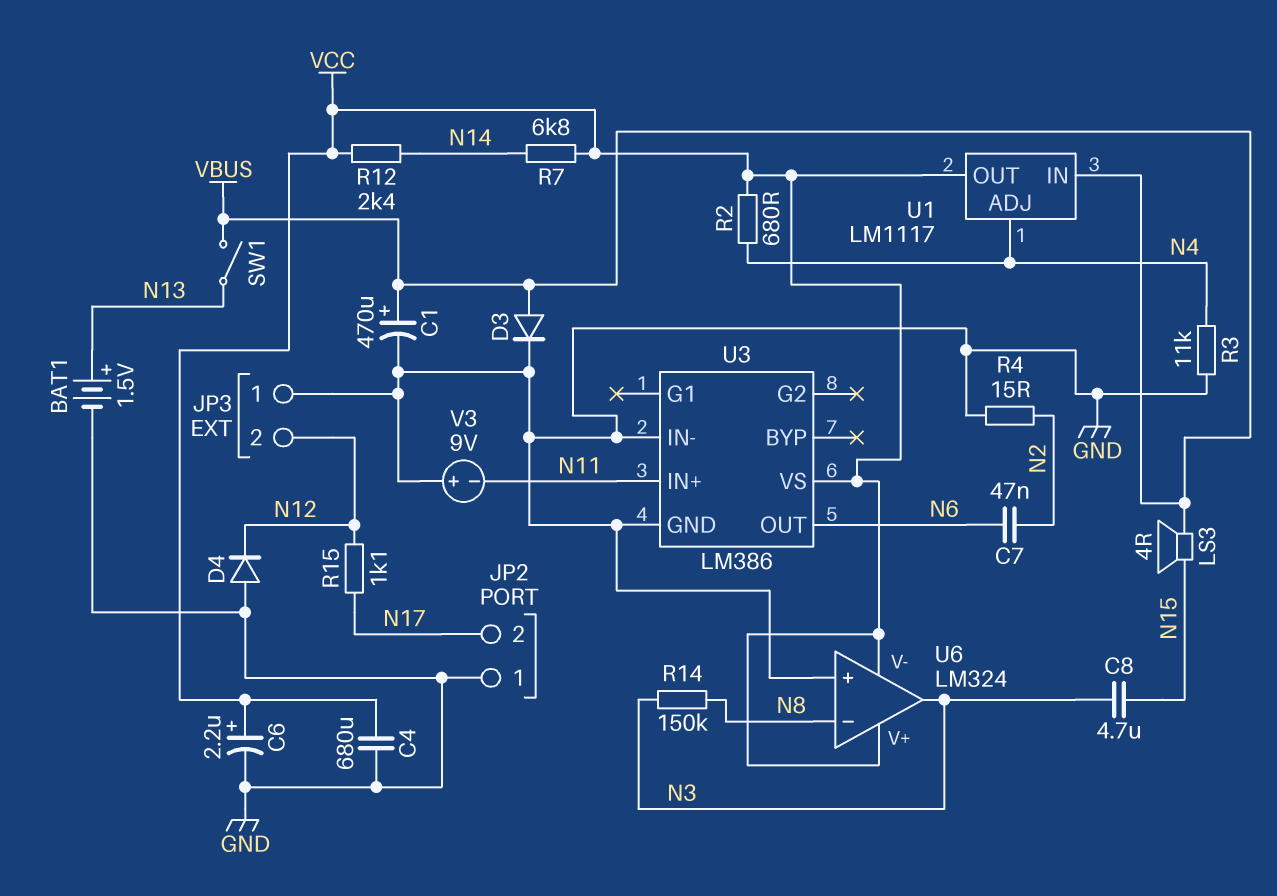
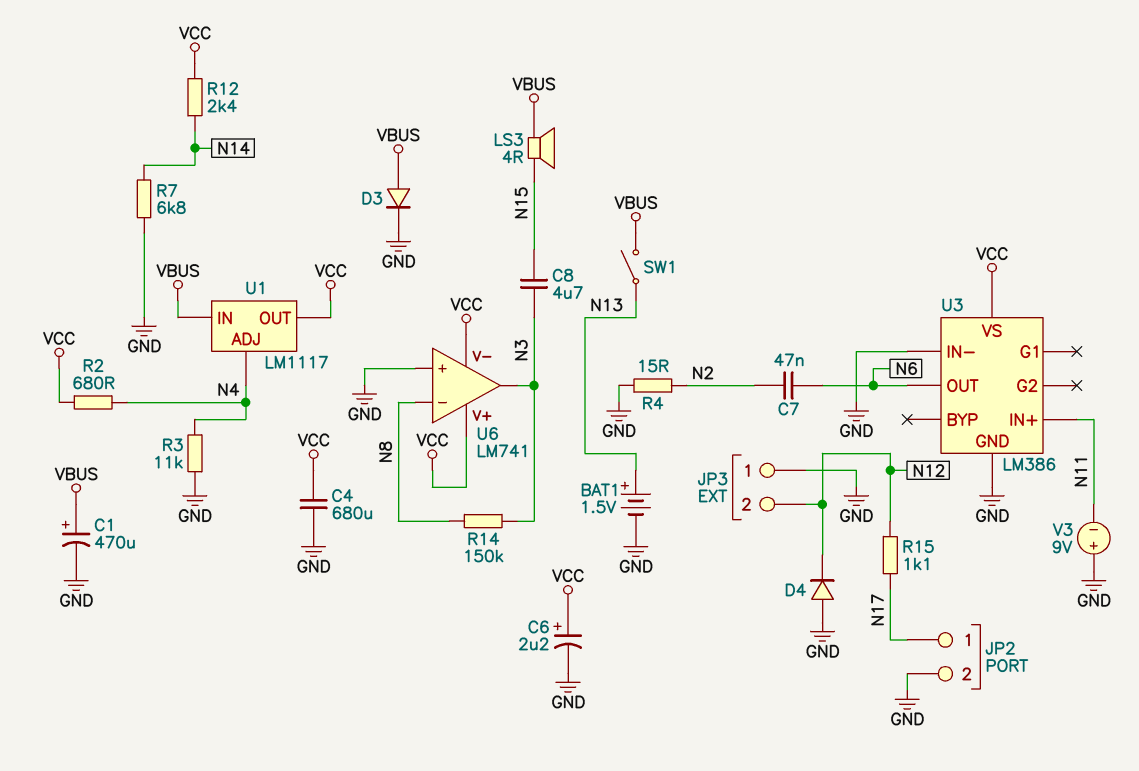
JP2 pin 1: GND -> N17
JP2 pin 2: N17 -> GND
R7: 6.8k (N14, VCC) -> 6.8k (GND, N14)
U6: LM324 -> LM741

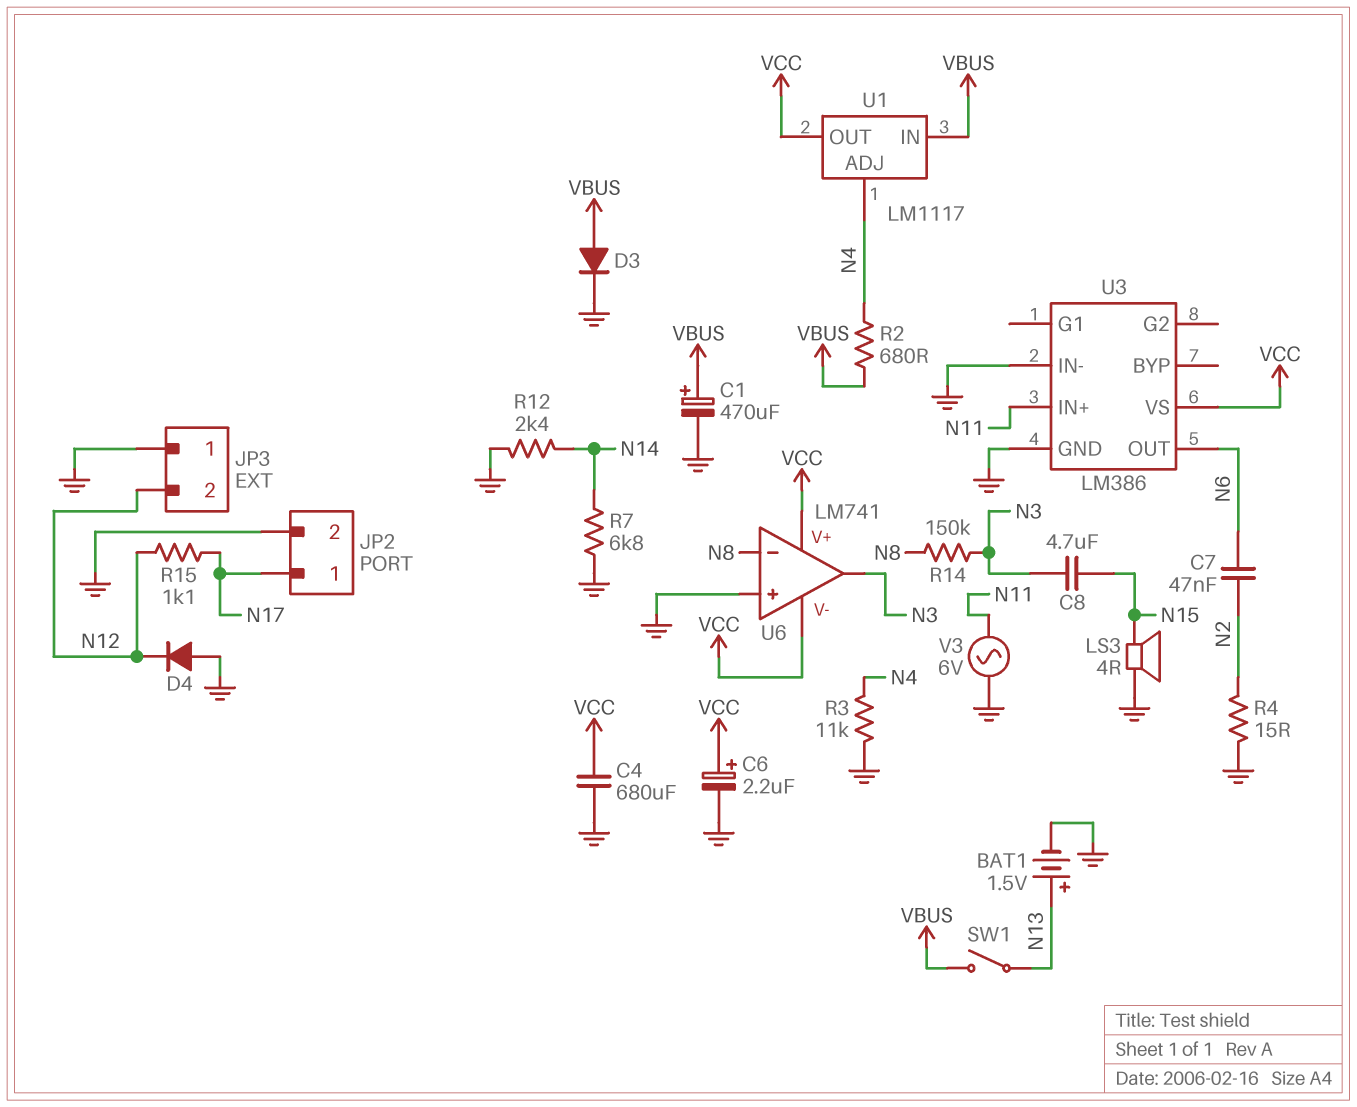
LS3: speaker 4R (N15, VBUS) -> speaker 4R (GND, N15)
R2: 680 (N4, VCC) -> 680 (N4, VBUS)
R12: 2.4k (N14, VCC) -> 2.4k (GND, N14)
V3: 9V (plus GND, minus N11) -> AC 6V (GND, N11)

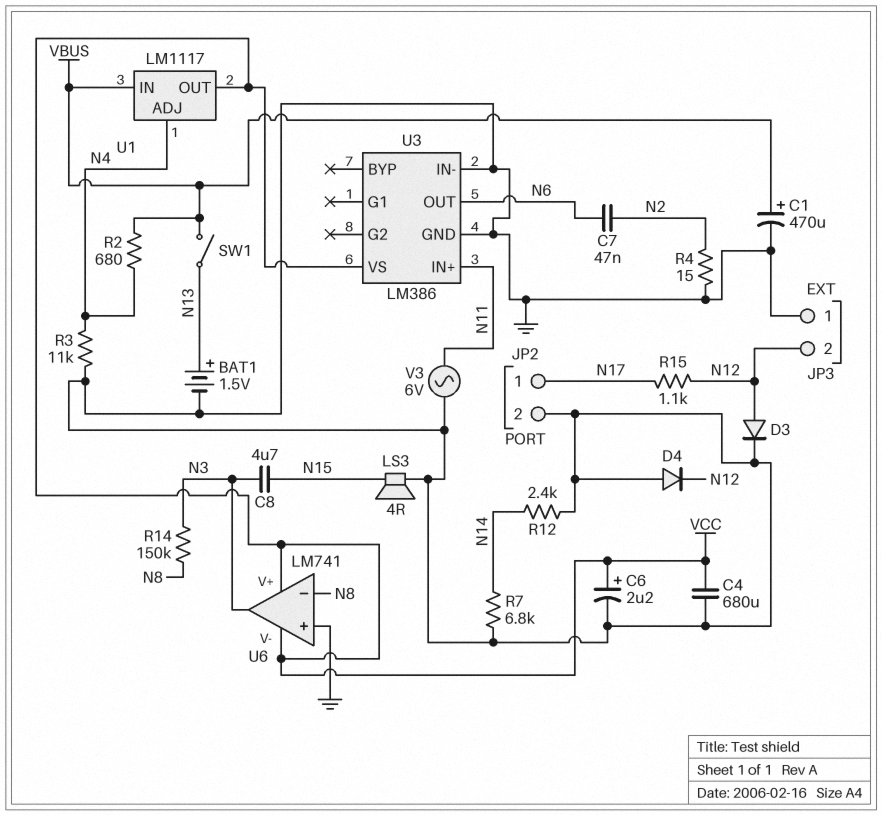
D3: diode (A VBUS, K GND) -> diode (A N12, K GND)

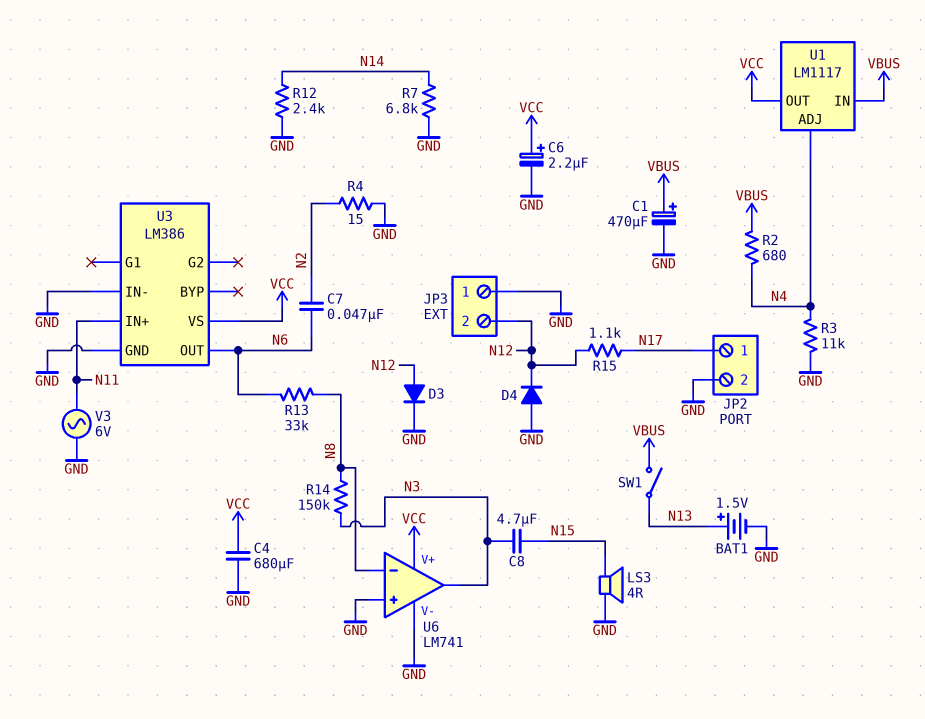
R13: none -> 33k (N6, N8)
U6 pin V-: VCC -> GND

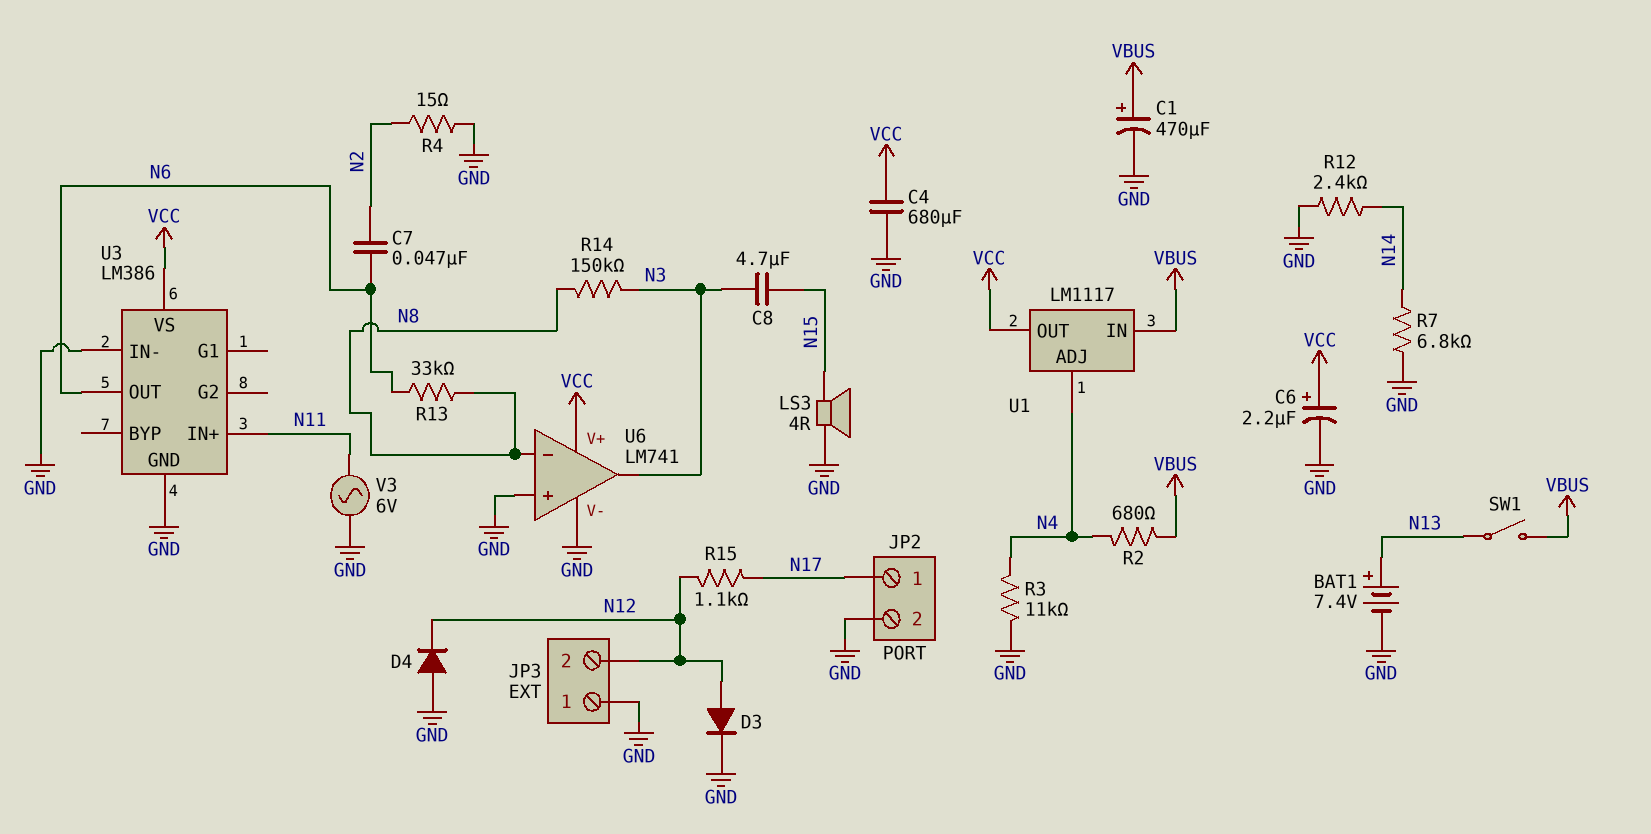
BAT1: 1.5V (plus N13, minus GND) -> 7.4V (plus N13, minus GND)

